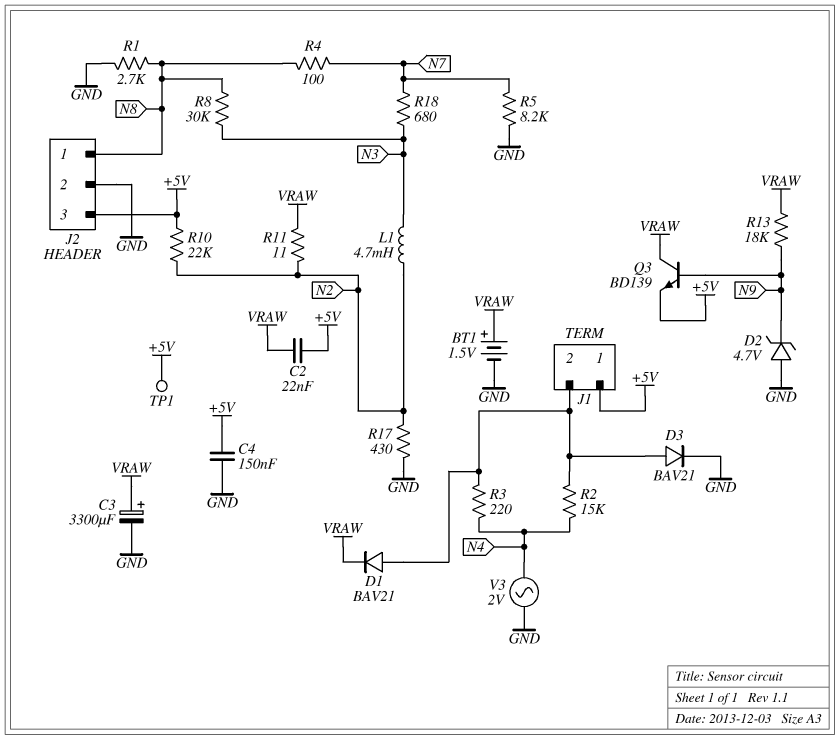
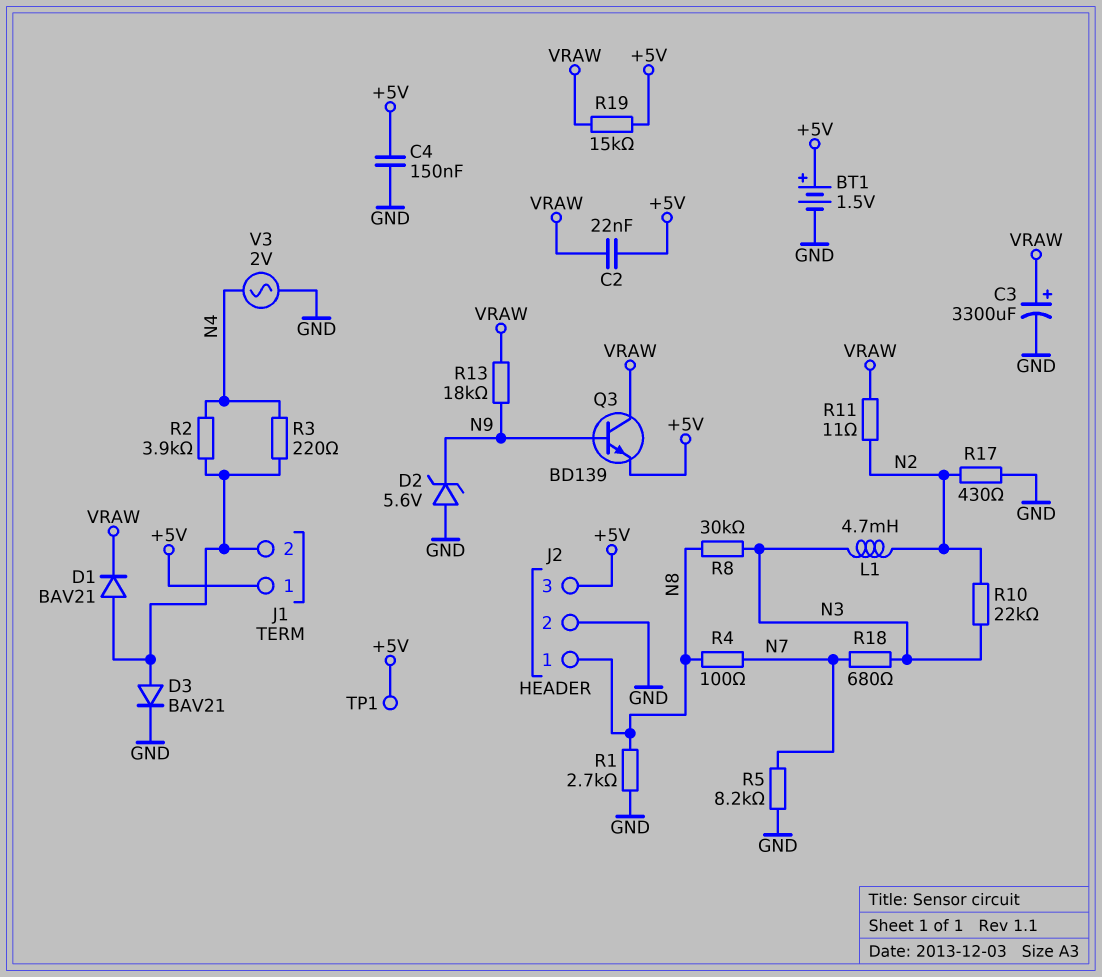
BT1: 1.5V (plus VRAW, minus GND) -> 1.5V (plus +5V, minus GND)
D2: zener 4.7V (A GND, K N9) -> zener 5.6V (A GND, K N9)
R2: 15k (J1/2, N4) -> 3.9k (J1/2, N4)
R10: 22k (+5V, N2) -> 22k (N2, N3)
R19: none -> 15k (+5V, VRAW)

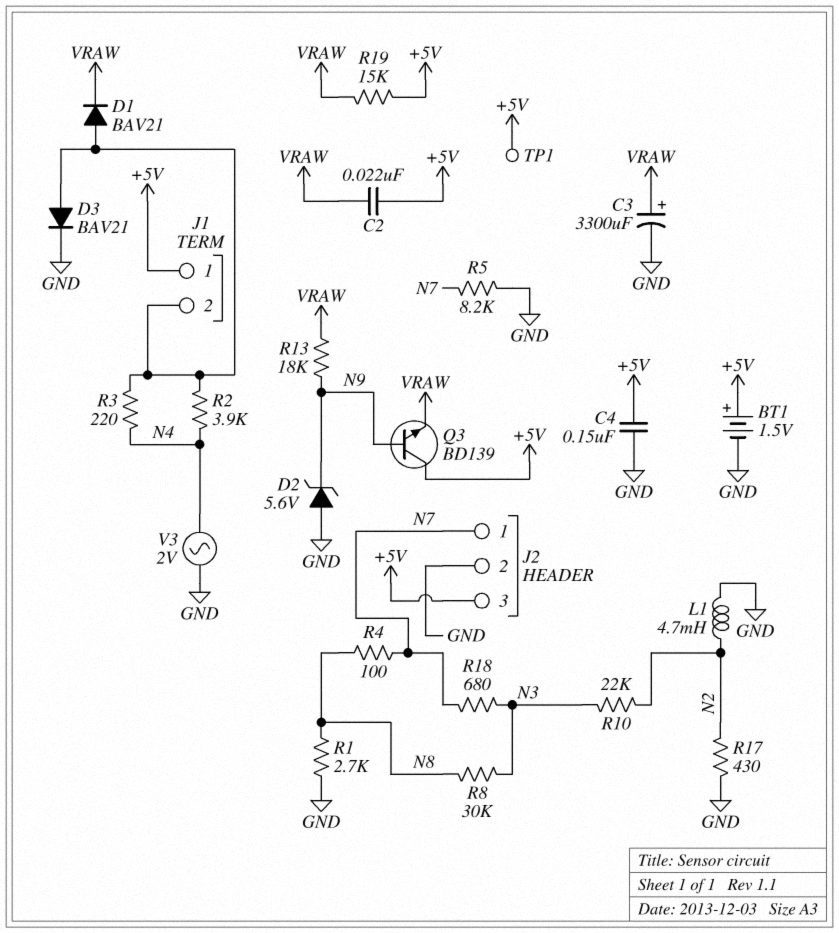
J2 pin 1: N8 -> N7
L1: 4.7mH (N2, N3) -> 4.7mH (GND, N2)
Q3: NPN BD139 (B N9, C VRAW, E +5V) -> NPN BD139 (B N9, C +5V, E VRAW)
R11: 11 (N2, VRAW) -> none

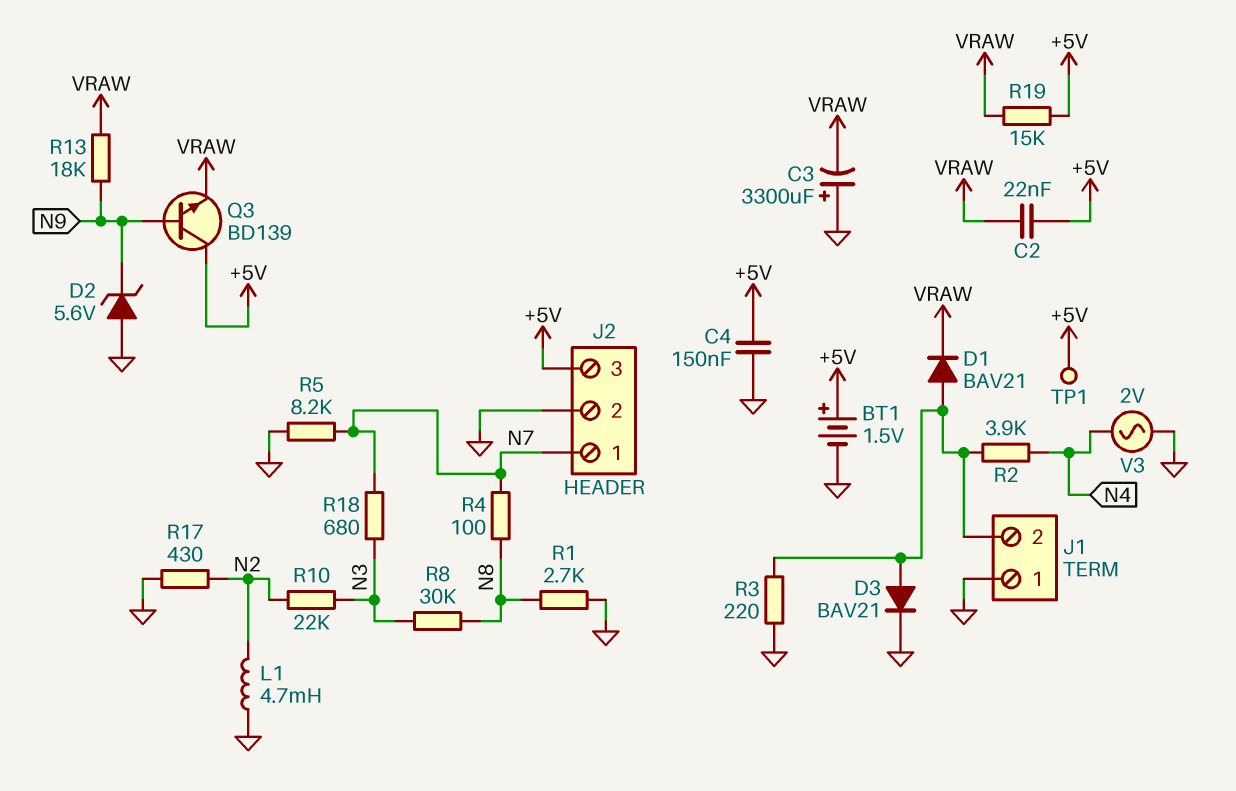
C3: 3300uF (plus VRAW, minus GND) -> 3300uF (plus GND, minus VRAW)
J1 pin 1: +5V -> GND
R3: 220 (J1/2, N4) -> 220 (GND, J1/2)

